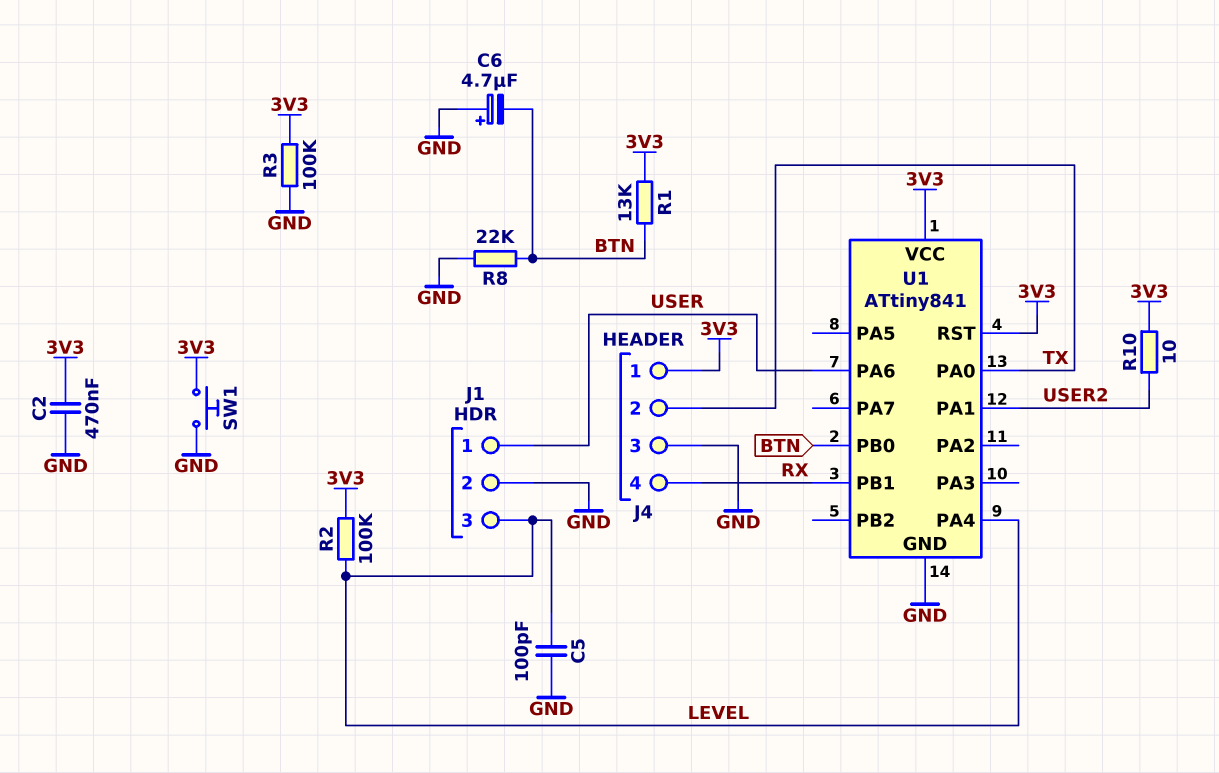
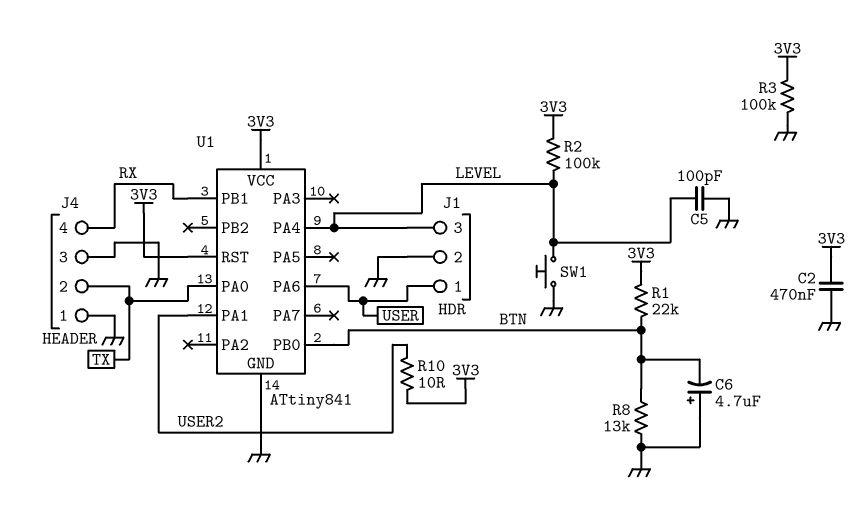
J4 pin 1: 3V3 -> GND
R1: 13k (3V3, BTN) -> 22k (3V3, BTN)
R8: 22k (BTN, GND) -> 13k (BTN, GND)
SW1: button (3V3, GND) -> button (GND, LEVEL)

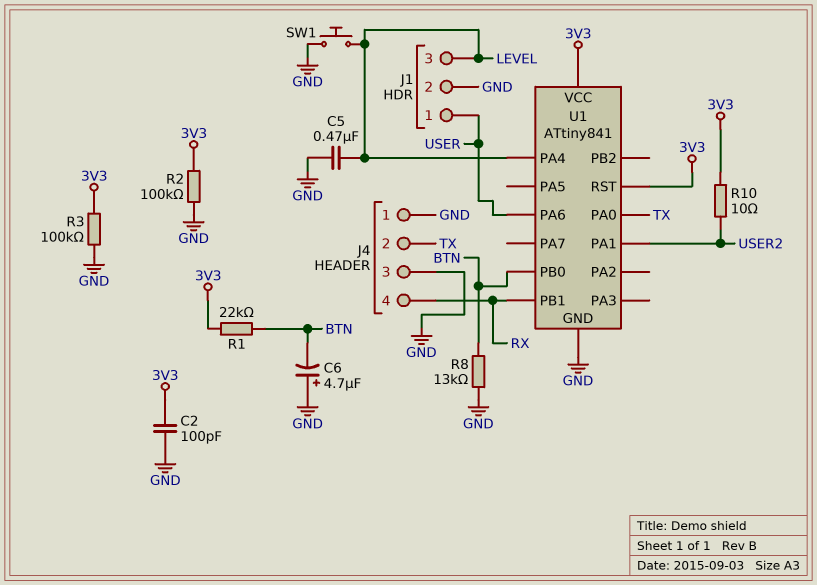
C2: 470nF (3V3, GND) -> 100pF (3V3, GND)
C5: 100pF (GND, LEVEL) -> 470nF (GND, LEVEL)
R2: 100k (3V3, LEVEL) -> 100k (3V3, GND)

